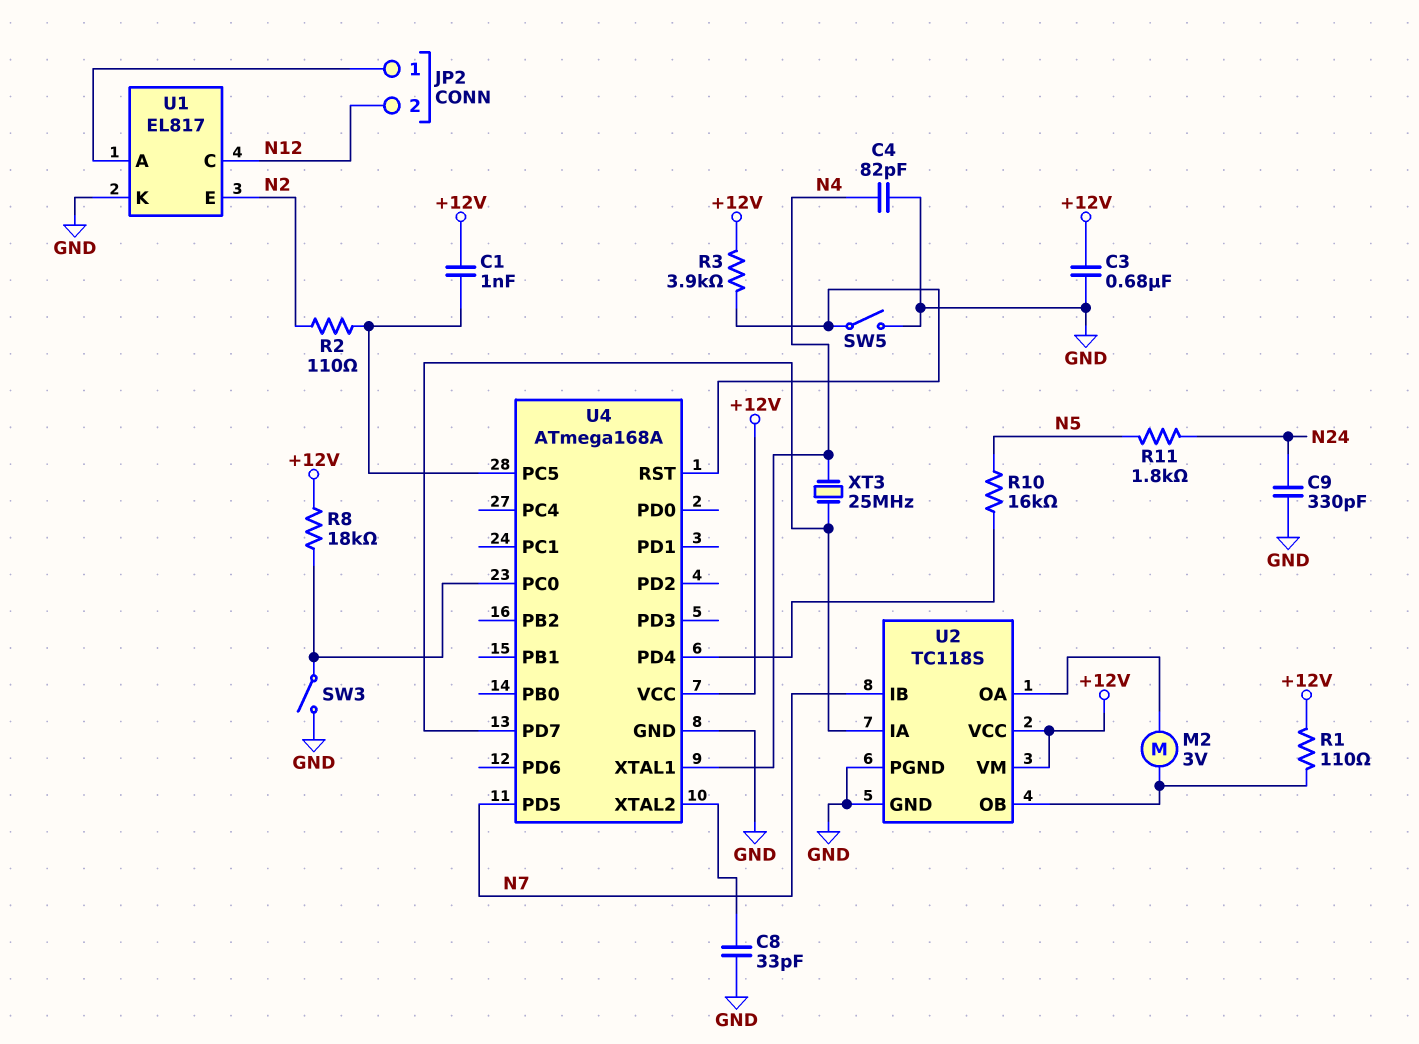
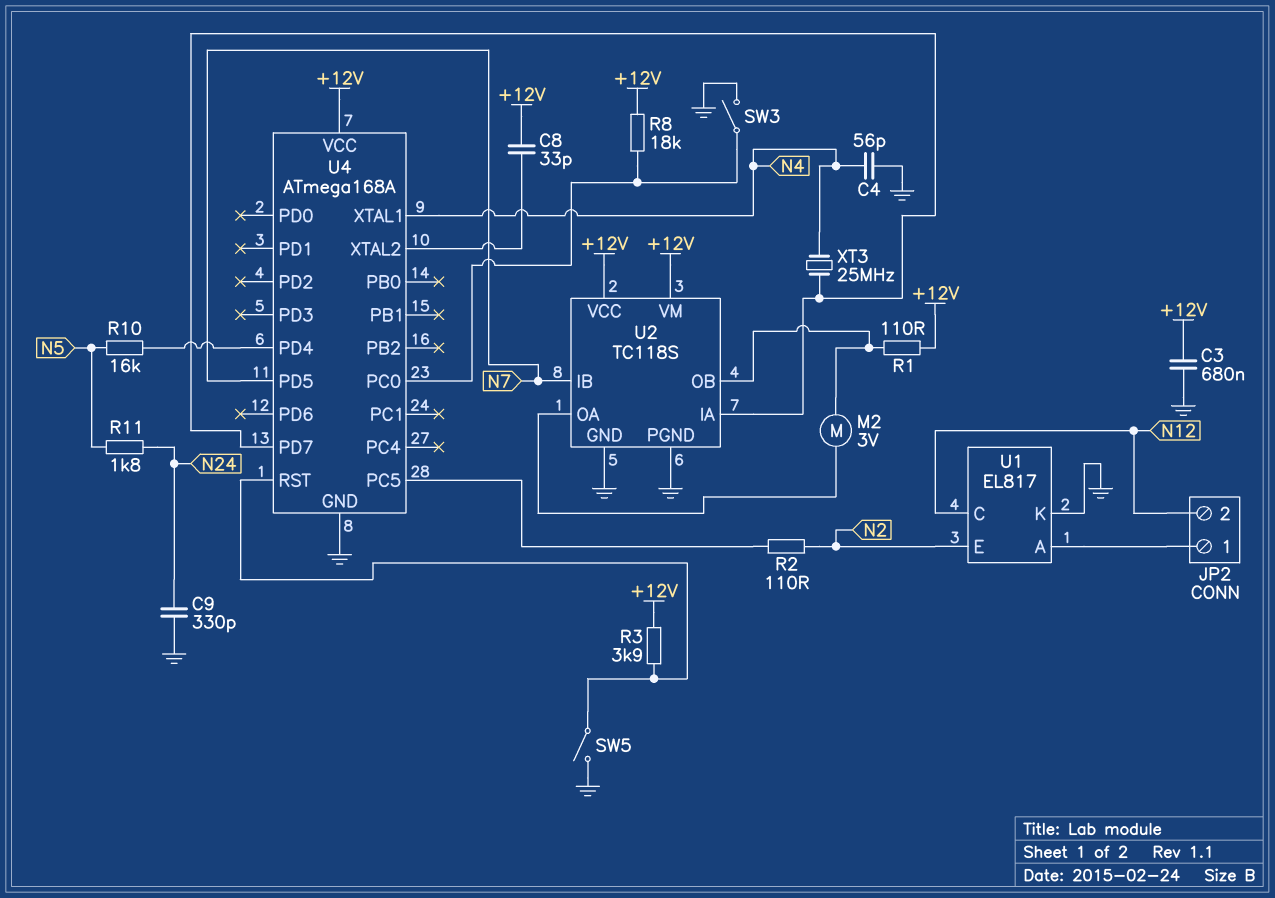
C1: 1nF (+12V, U4/PC5) -> none
C4: 82pF (GND, N4) -> 56pF (GND, N4)
C8: 33pF (GND, U4/XTAL2) -> 33pF (+12V, U4/XTAL2)

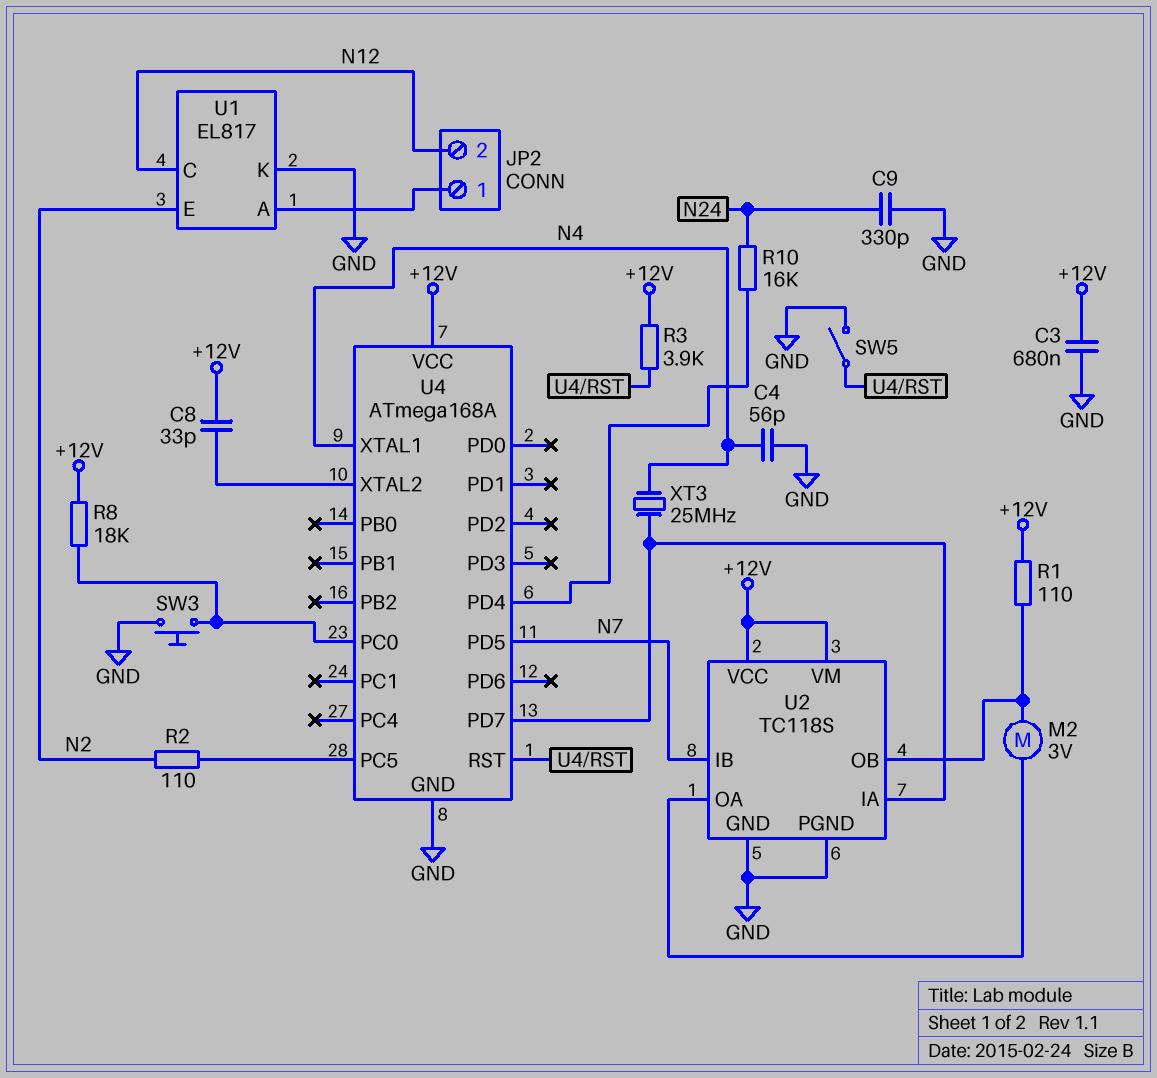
R10: 16k (N5, U4/PD4) -> 16k (N24, U4/PD4)
R11: 1.8k (N5, N24) -> none
SW3: switch (GND, U4/PC0) -> button (GND, U4/PC0)

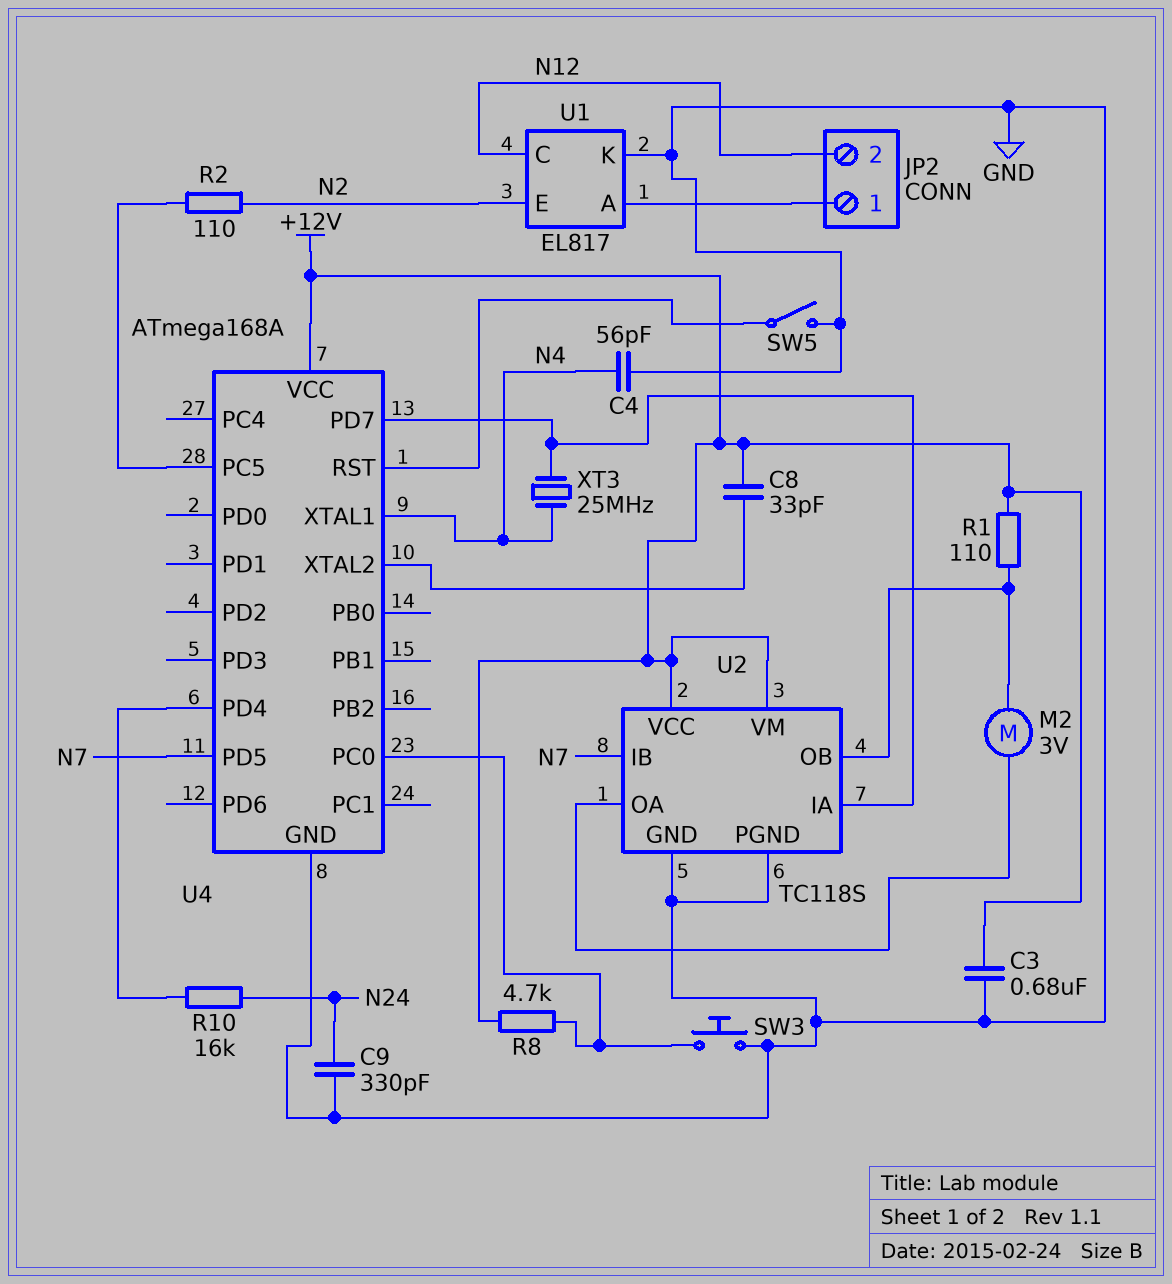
R3: 3.9k (+12V, U4/RST) -> none
R8: 18k (+12V, U4/PC0) -> 4.7k (+12V, U4/PC0)

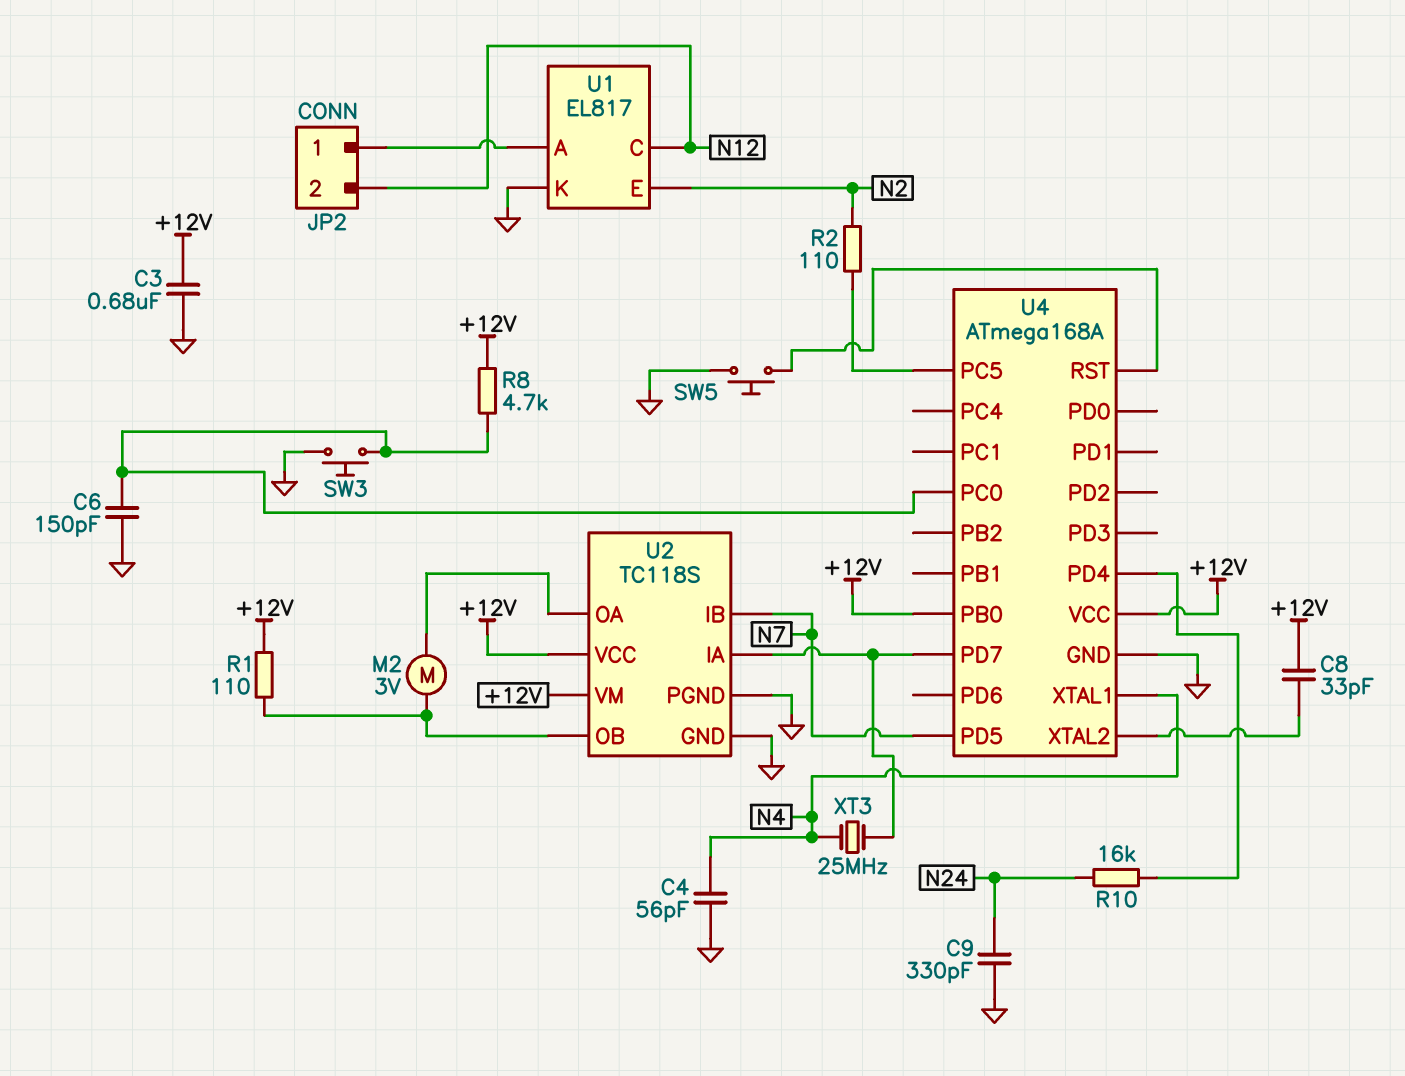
C6: none -> 150pF (GND, U4/PC0)
SW5: switch (GND, U4/RST) -> button (GND, U4/RST)
U4 pin PB0: none -> +12V

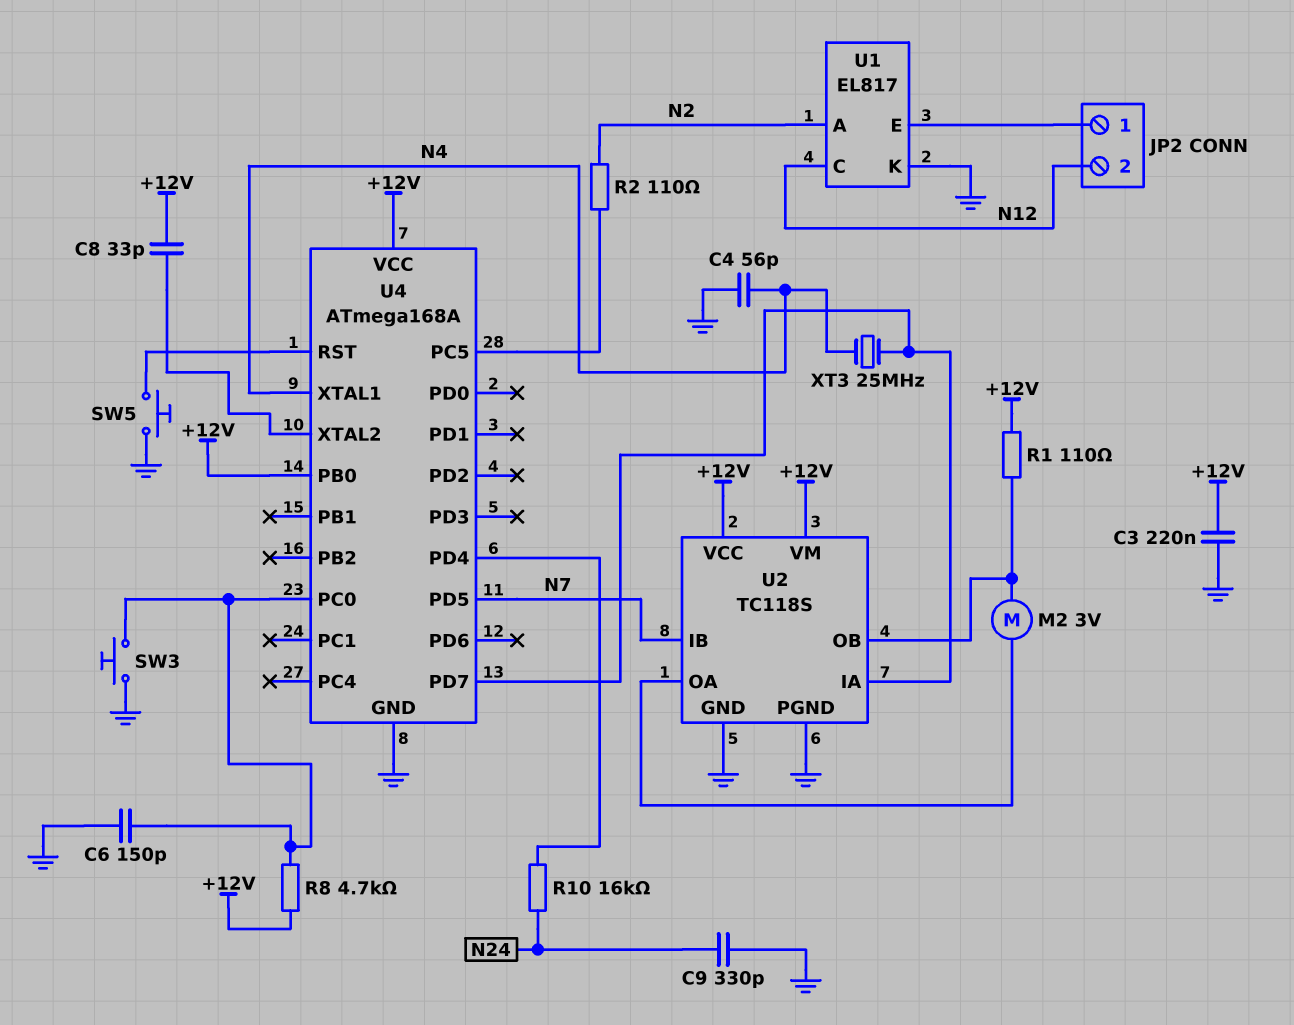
C3: 680nF (+12V, GND) -> 220nF (+12V, GND)
U1 pin A: JP2/1 -> N2
U1 pin E: N2 -> JP2/1

